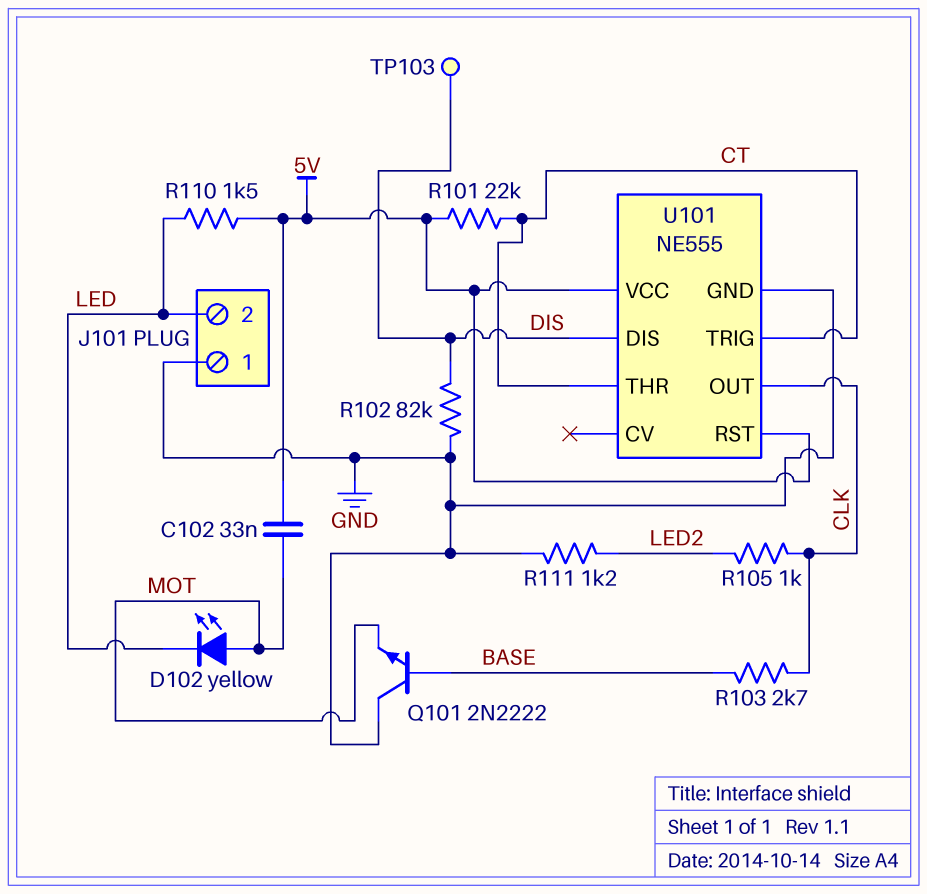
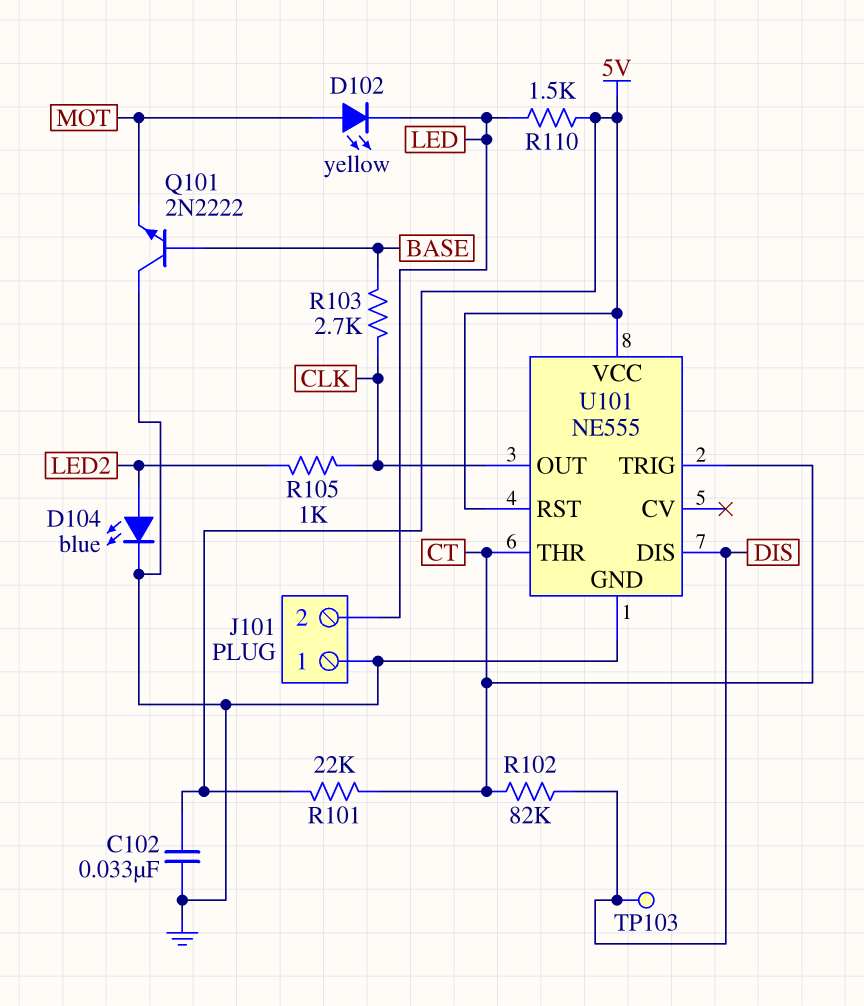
C102: 33nF (5V, MOT) -> 33nF (5V, GND)
D104: none -> LED blue (A LED2, K GND)
R102: 82k (DIS, GND) -> 82k (CT, DIS)
R111: 1.2k (GND, LED2) -> none

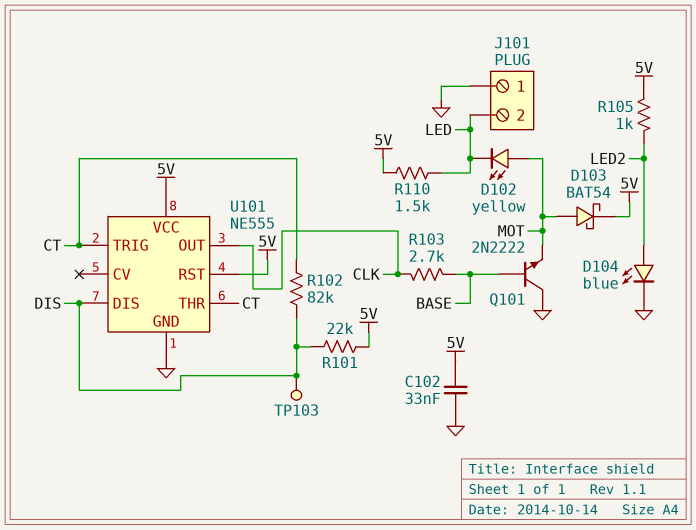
D103: none -> schottky BAT54 (A MOT, K 5V)
R101: 22k (5V, CT) -> 22k (5V, DIS)
R105: 1k (CLK, LED2) -> 1k (5V, LED2)

